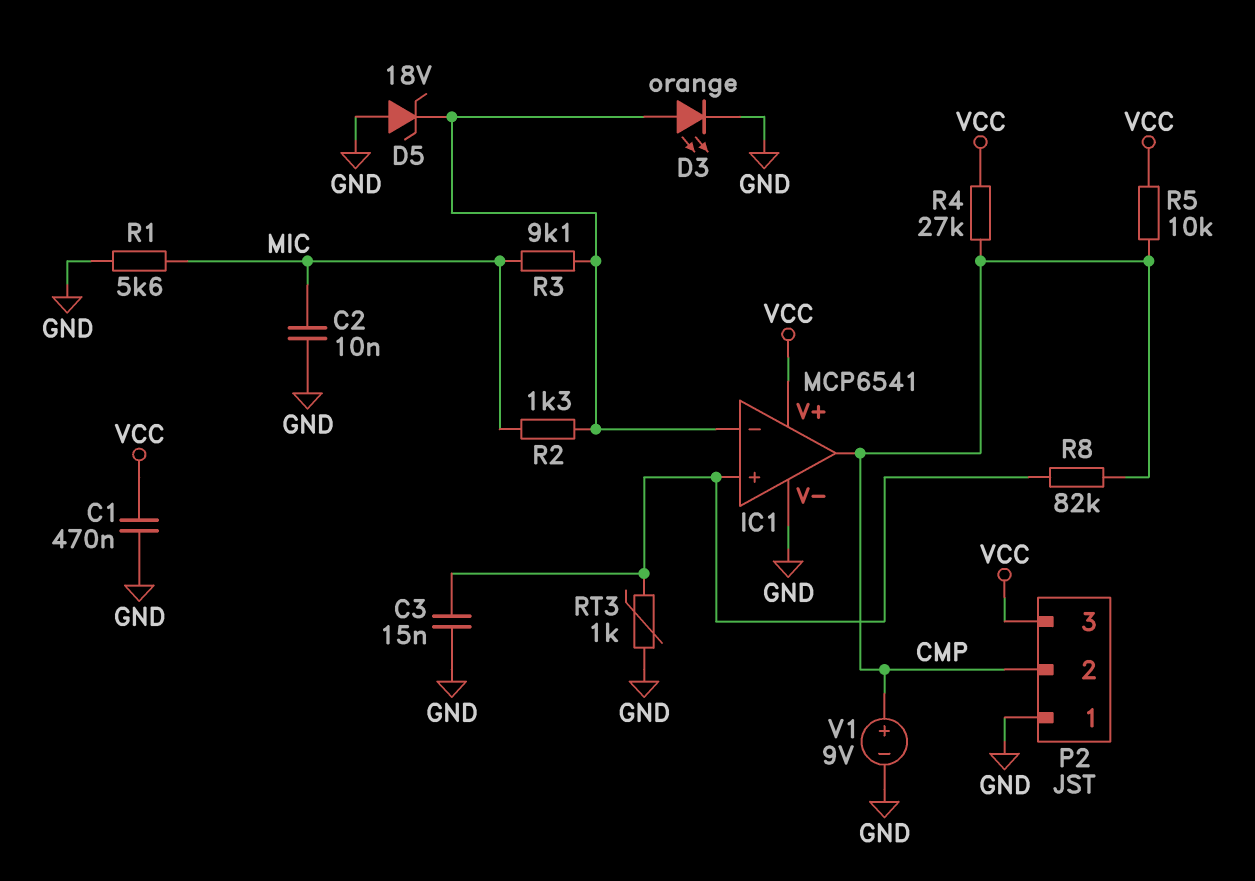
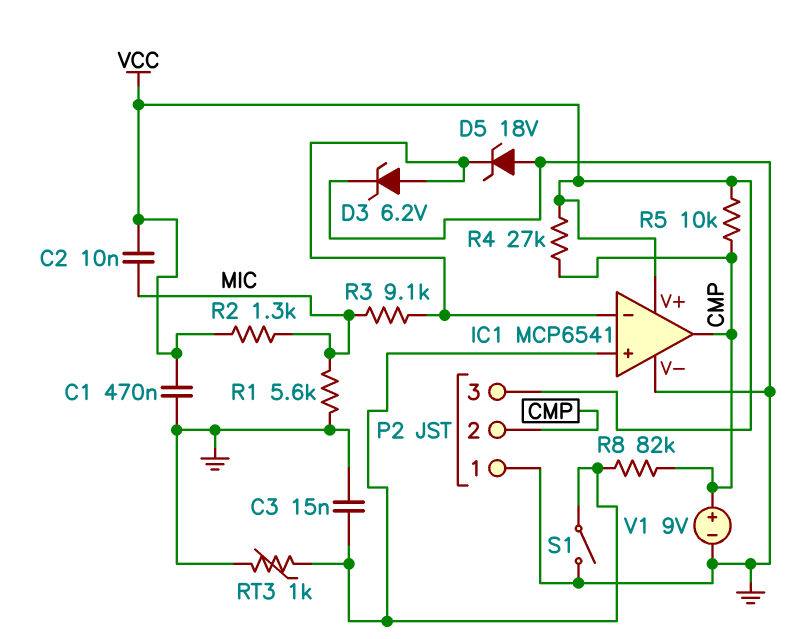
C2: 10nF (GND, MIC) -> 10nF (MIC, VCC)
D3: LED orange (A IC1/in-, K GND) -> zener 6.2V (A IC1/in-, K GND)
R2: 1.3k (IC1/in-, MIC) -> 1.3k (MIC, VCC)
S1: none -> switch (GND, IC1/in+)

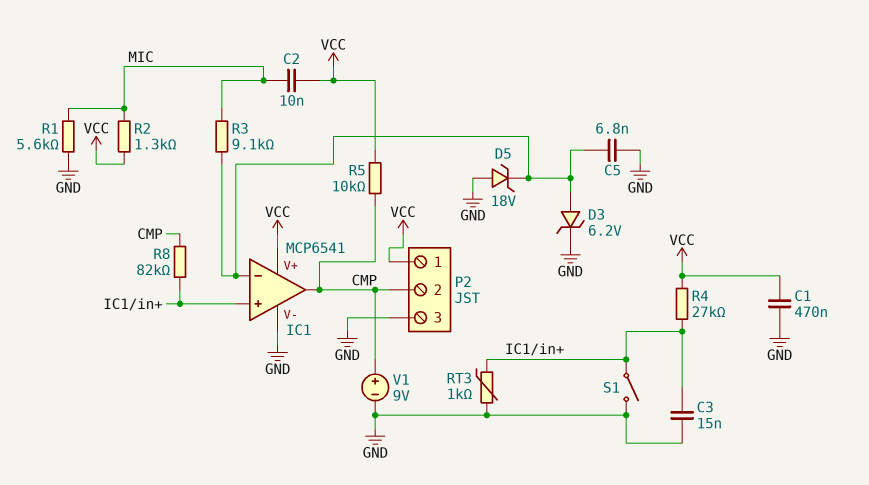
C5: none -> 6.8nF (GND, IC1/in-)
P2 pin 1: GND -> VCC
P2 pin 3: VCC -> GND
R4: 27k (CMP, VCC) -> 27k (IC1/in+, VCC)

